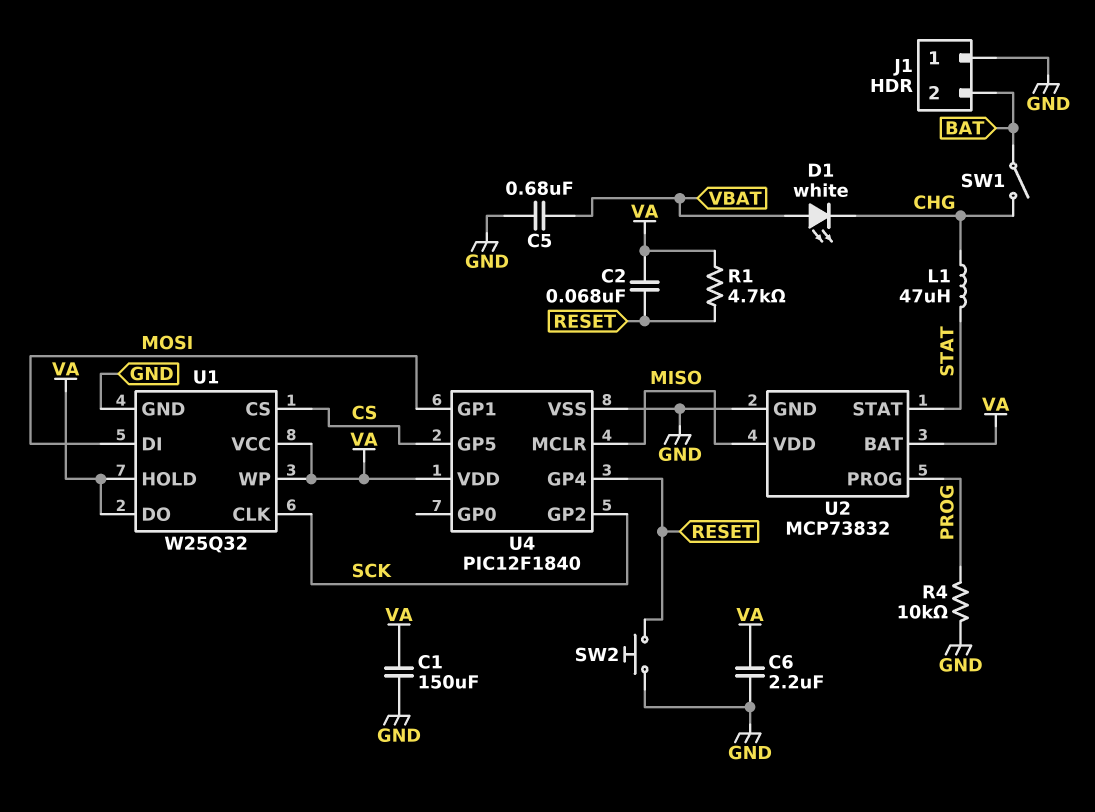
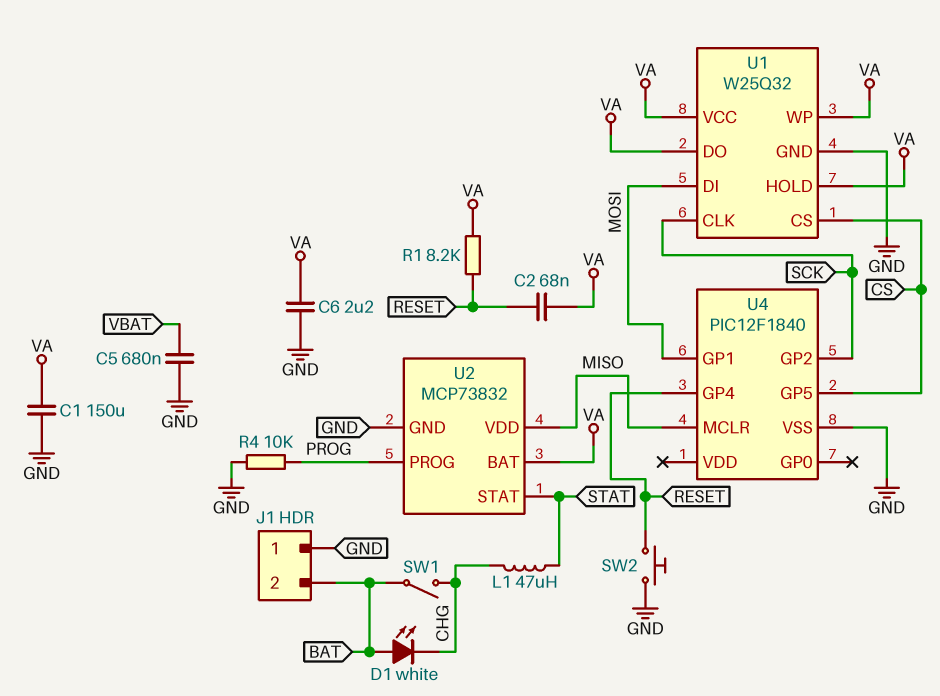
D1: LED white (A VBAT, K CHG) -> LED white (A BAT, K CHG)
R1: 4.7k (RESET, VA) -> 8.2k (RESET, VA)
U4 pin VDD: VA -> none

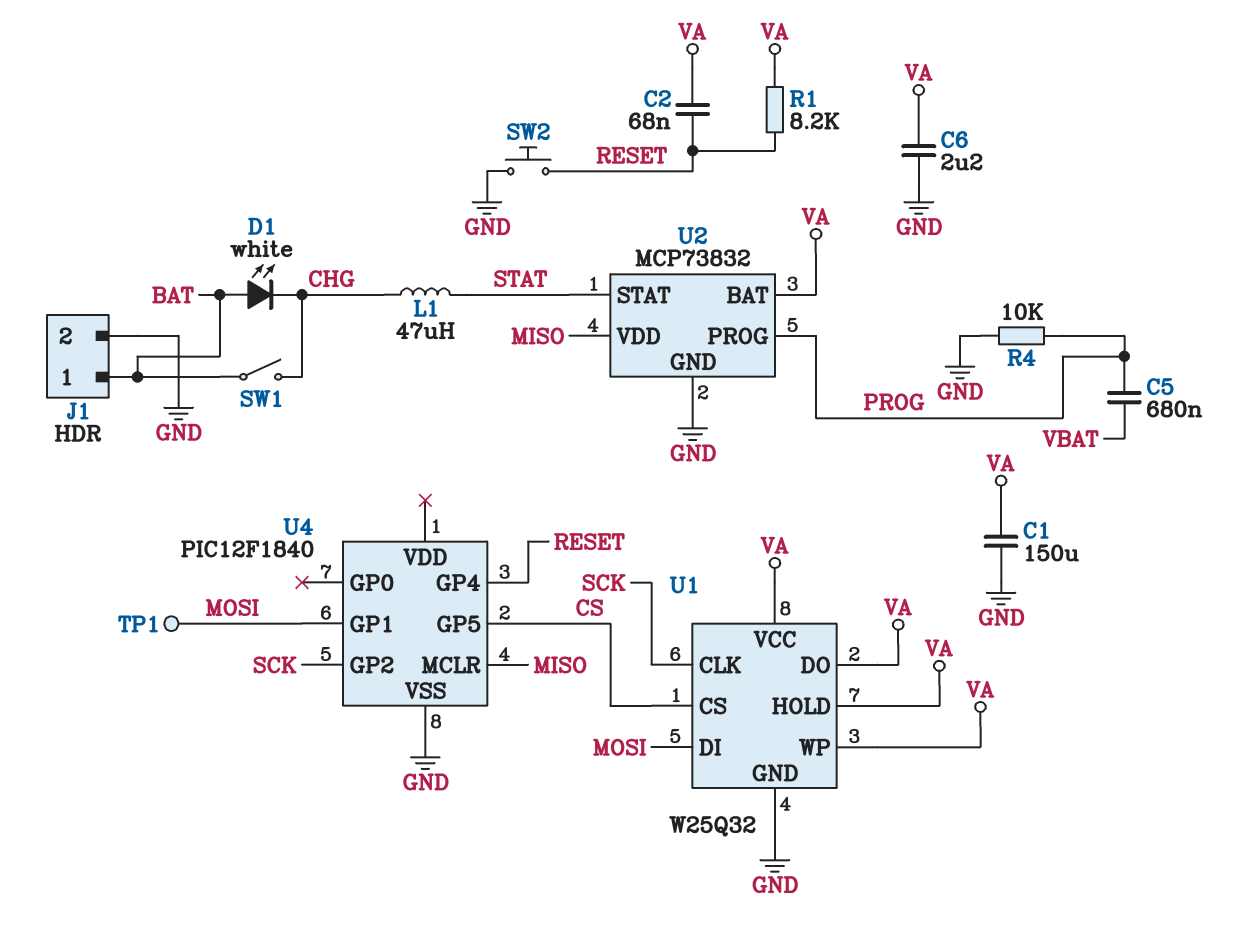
C5: 680nF (GND, VBAT) -> 680nF (PROG, VBAT)
J1 pin 1: GND -> BAT
J1 pin 2: BAT -> GND
TP1: none -> test point (MOSI)

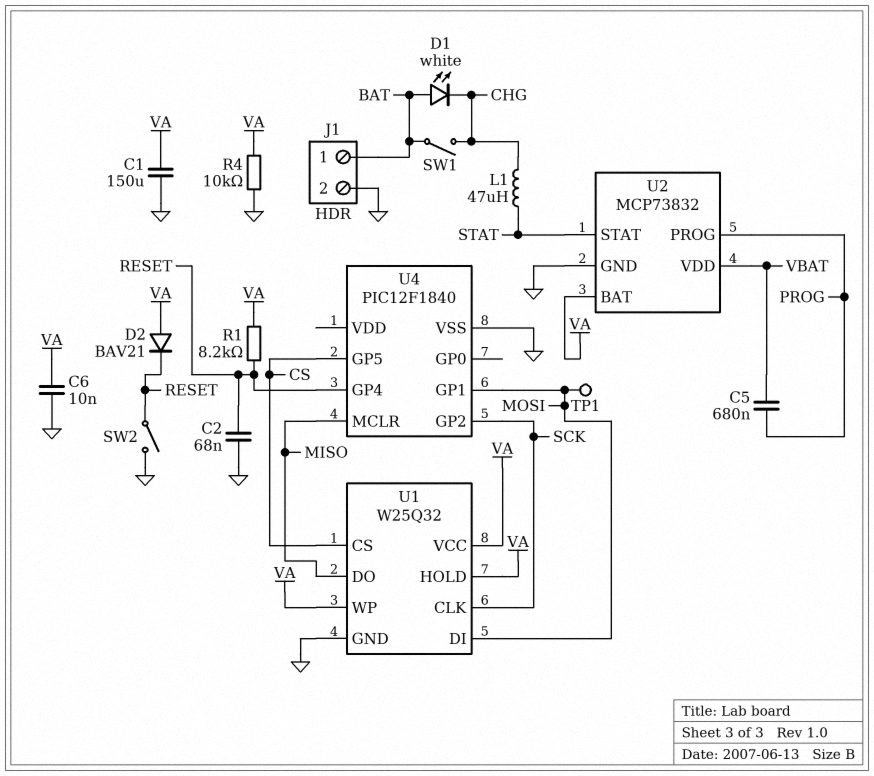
C2: 68nF (RESET, VA) -> 68nF (GND, RESET)
C6: 2.2uF (GND, VA) -> 10nF (GND, VA)
D2: none -> diode BAV21 (A VA, K RESET)
R4: 10k (GND, PROG) -> 10k (GND, VA)
SW2: button (GND, RESET) -> switch (GND, RESET)
U1 pin DO: VA -> MISO
U2 pin VDD: MISO -> VBAT

